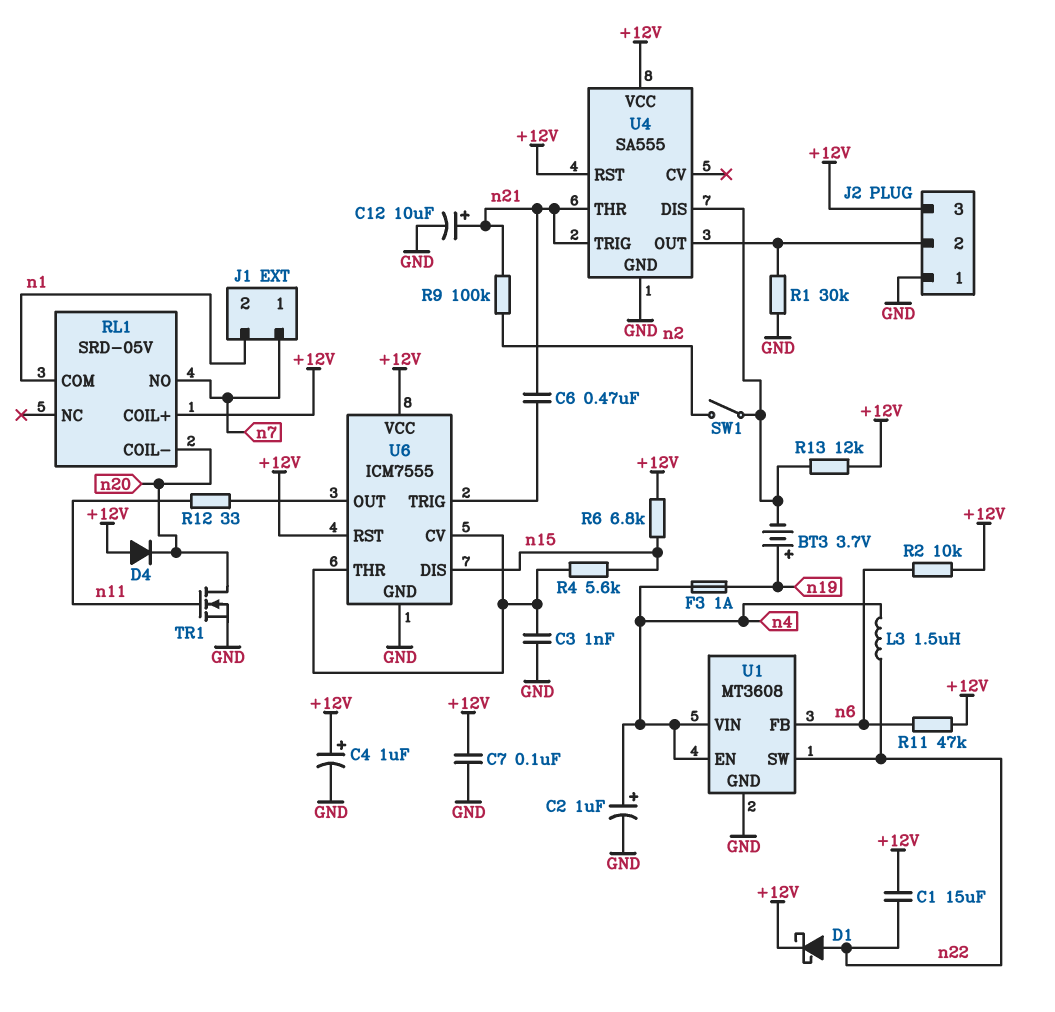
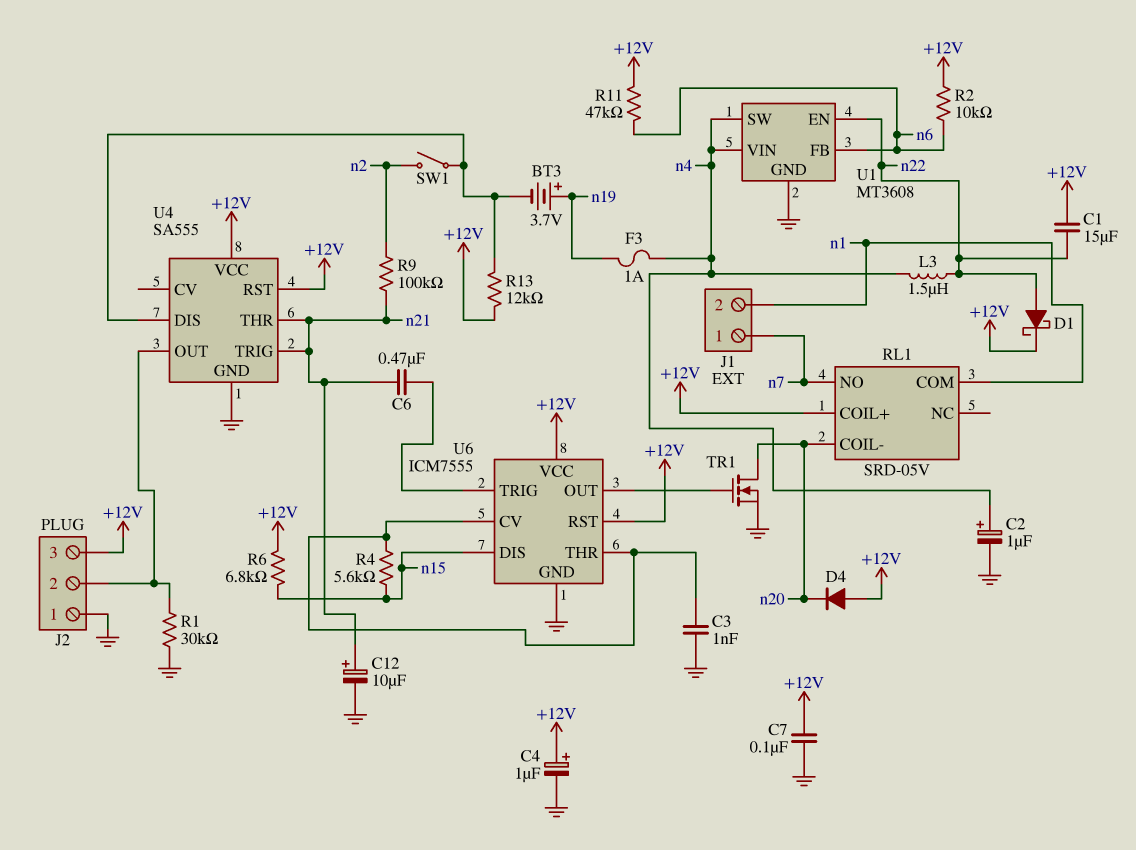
R12: 33 (U6/OUT, n11) -> none
TR1: NMOS (G n11, D n20, S GND) -> NMOS (G U6/OUT, D n20, S GND)
U1 pin EN: n4 -> n22
U1 pin SW: n22 -> n4

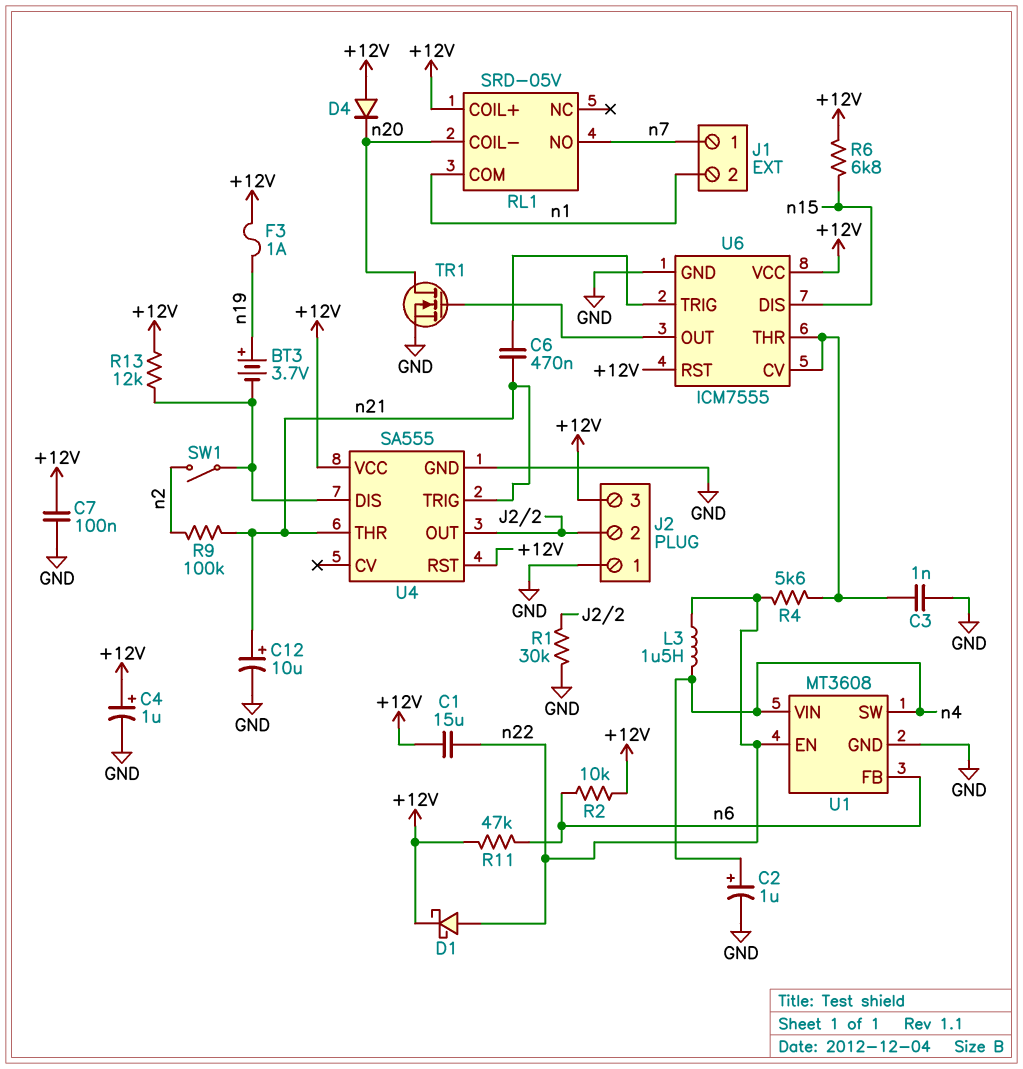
F3: 1A (n4, n19) -> 1A (+12V, n19)
R4: 5.6k (U6/CV, n15) -> 5.6k (U6/CV, n22)

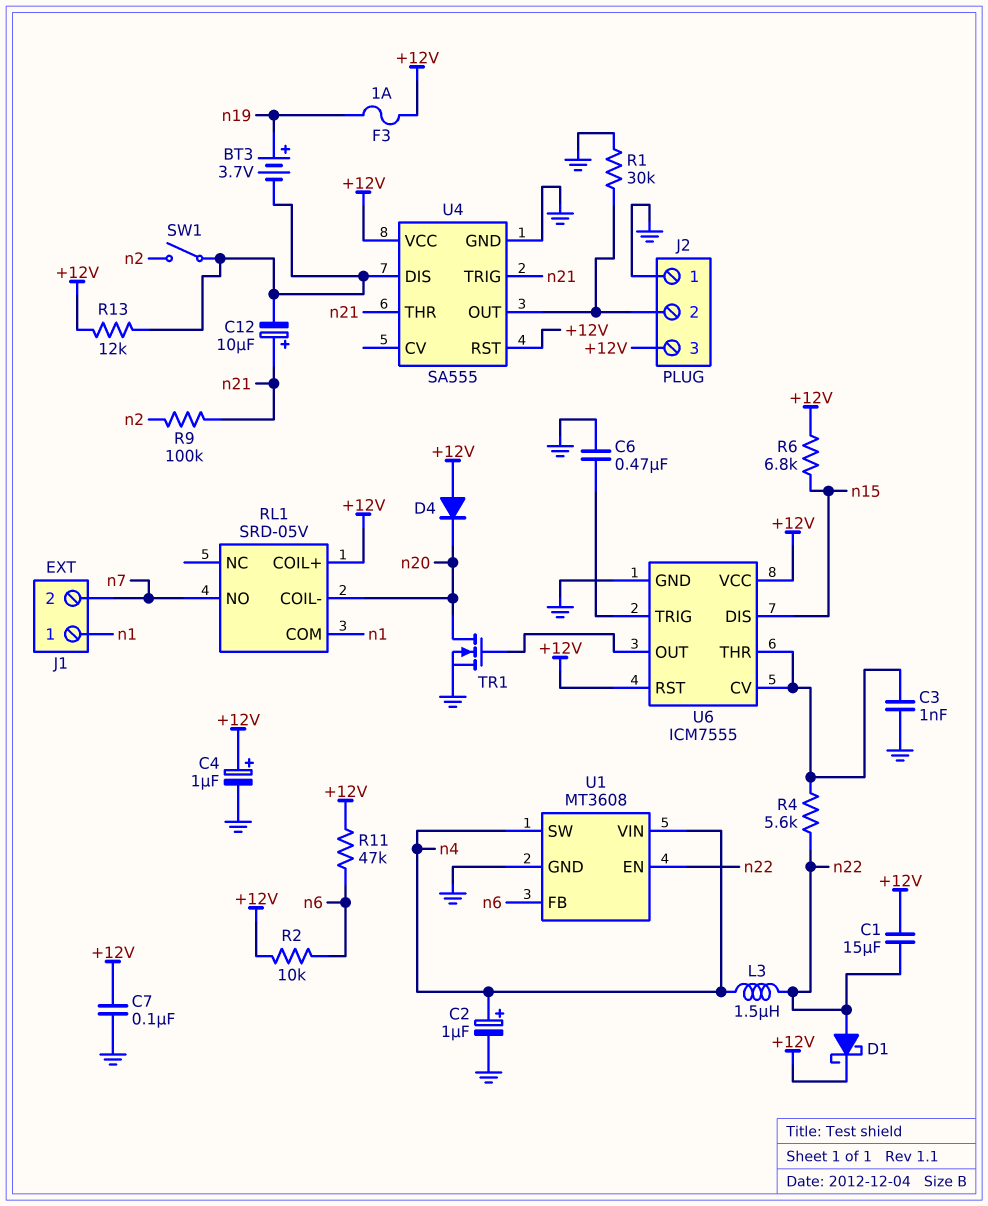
C6: 470nF (U6/TRIG, n21) -> 470nF (GND, U6/TRIG)
C12: 10uF (plus n21, minus GND) -> 10uF (plus n21, minus U4/DIS)
J1 pin 1: n7 -> n1
J1 pin 2: n1 -> n7

